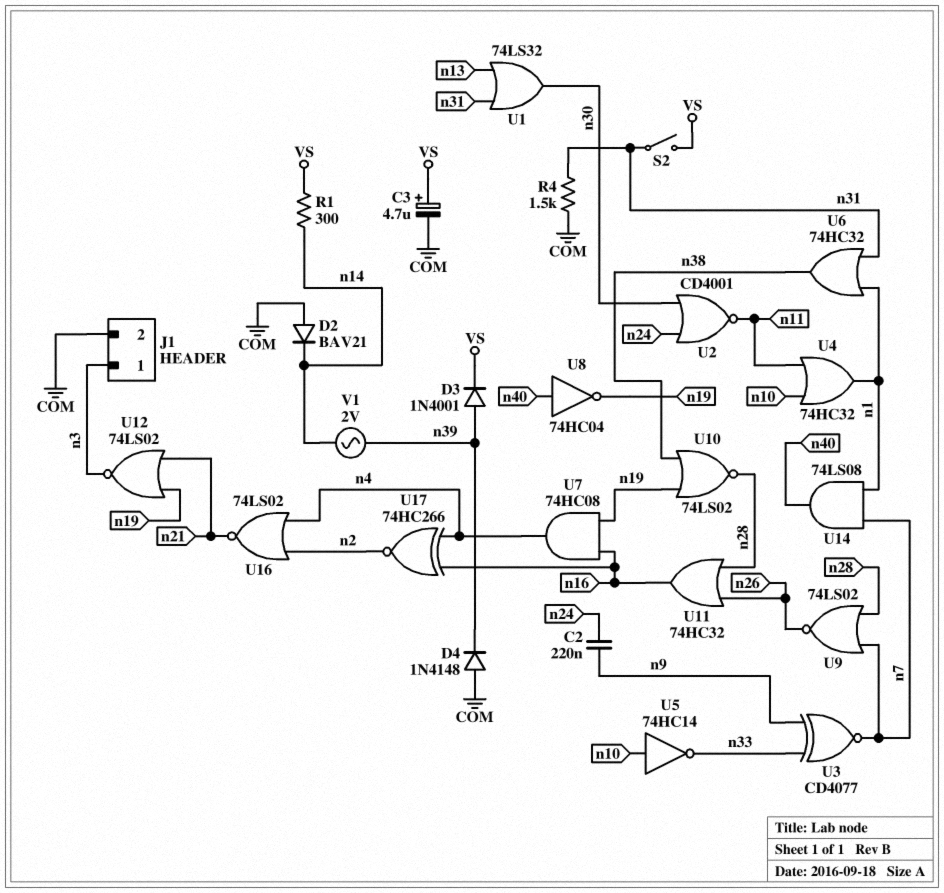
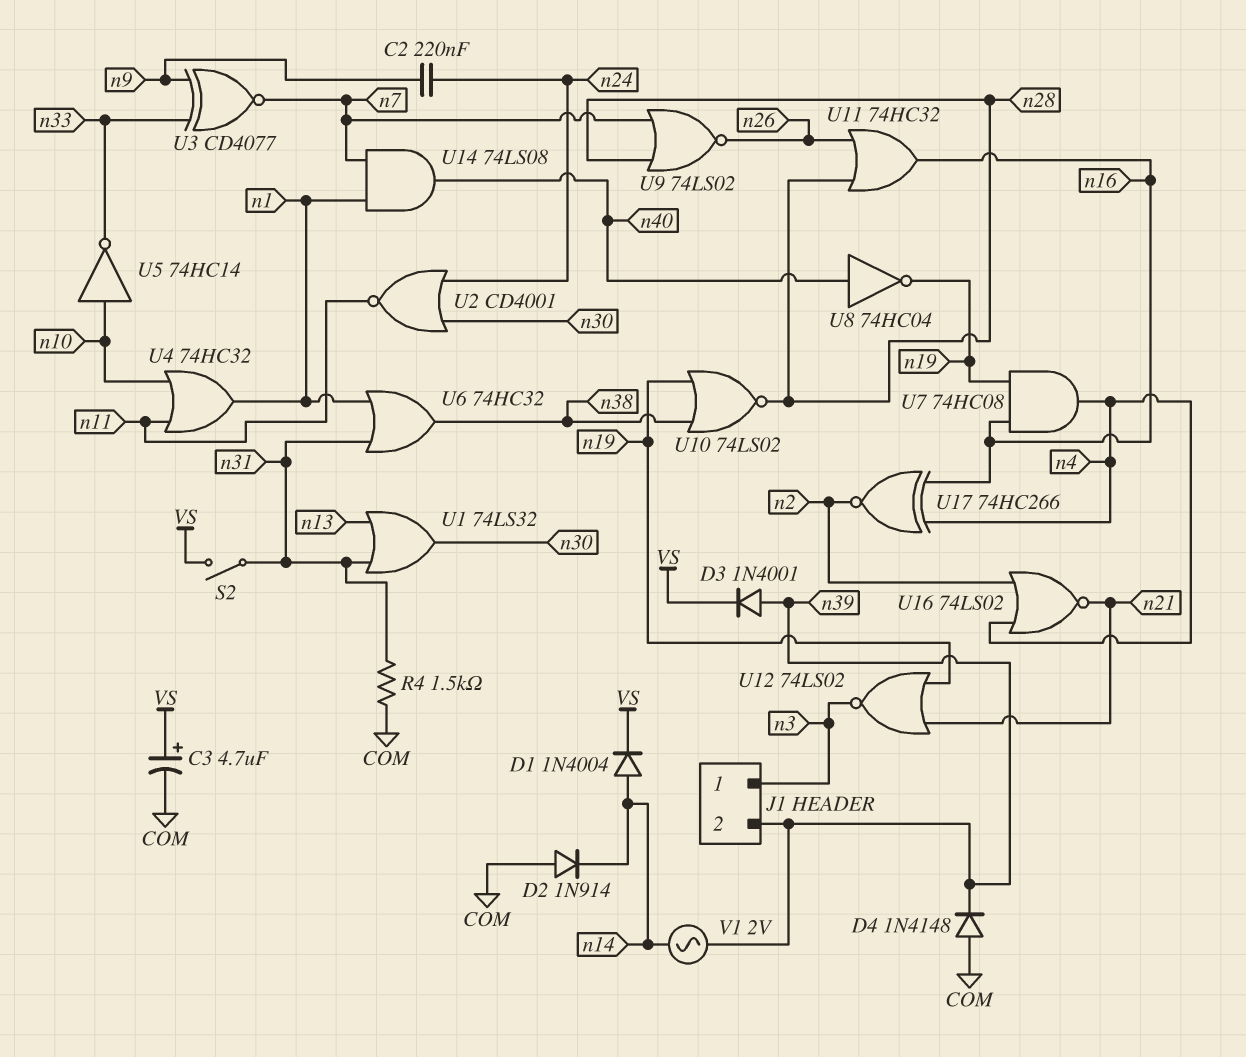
D1: none -> diode 1N4004 (A n14, K VS)
D2: diode BAV21 (A COM, K n14) -> diode 1N914 (A COM, K n14)
J1 pin 2: COM -> n39
R1: 300 (VS, n14) -> none

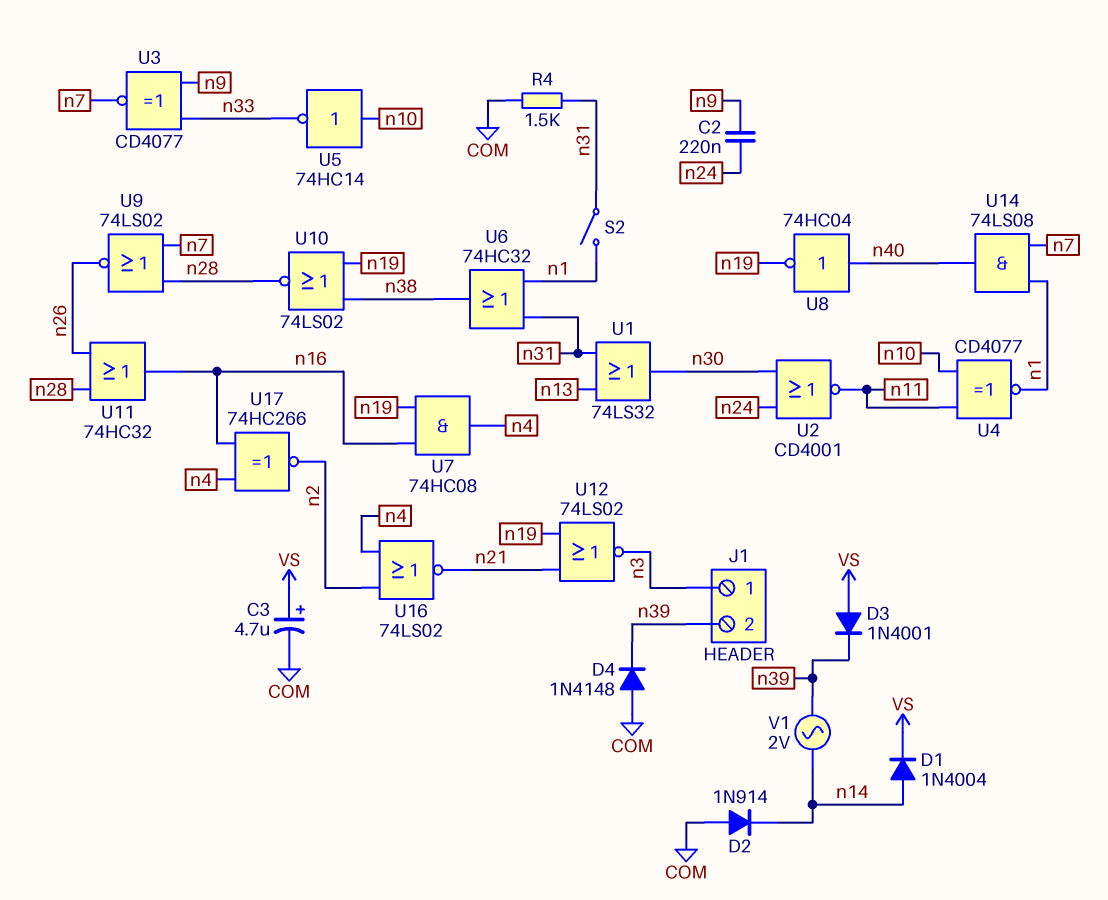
D3: diode 1N4001 (A n39, K VS) -> diode 1N4001 (A VS, K n39)
S2: switch (VS, n31) -> switch (n1, n31)
U4: OR 74HC32 (in n10, in n11, out n1) -> XNOR CD4077 (in n10, in n11, out n1)

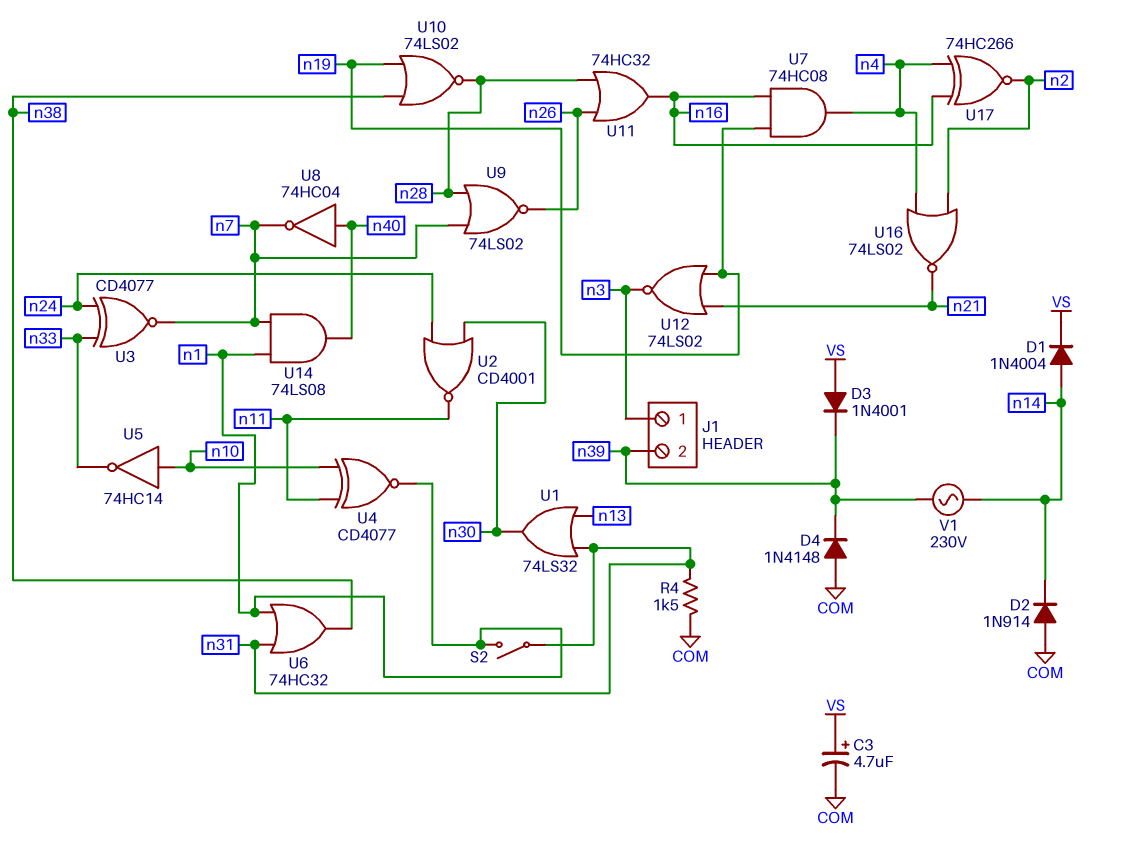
C2: 220nF (n9, n24) -> none
U3: XNOR CD4077 (in n9, in n33, out n7) -> XNOR CD4077 (in n24, in n33, out n7)
U8: NOT 74HC04 (in n40, out n19) -> NOT 74HC04 (in n40, out n7)
V1: AC 2V (n14, n39) -> AC 230V (n14, n39)

